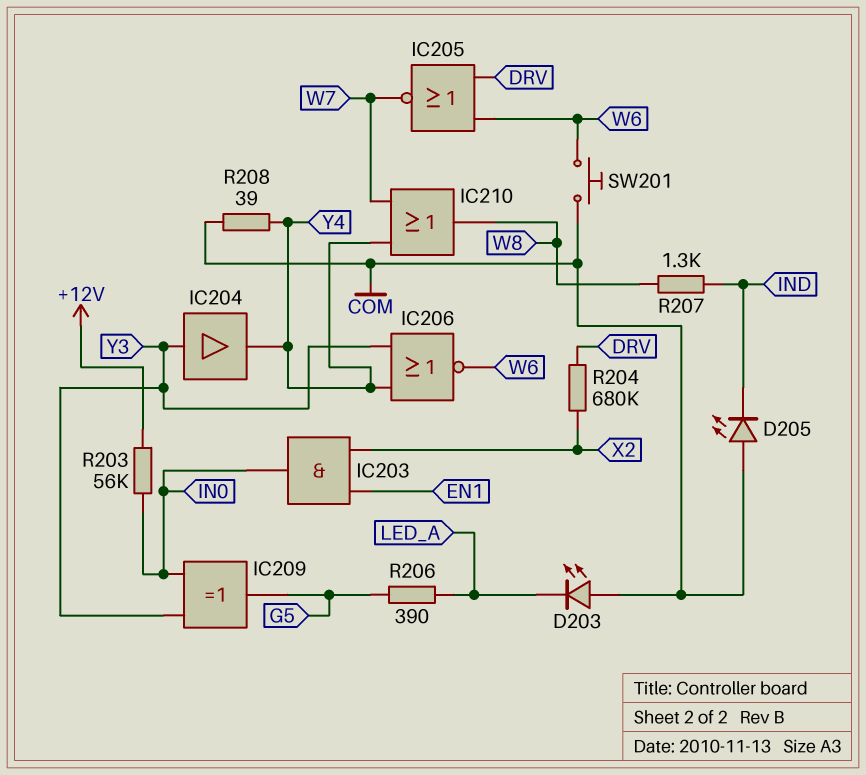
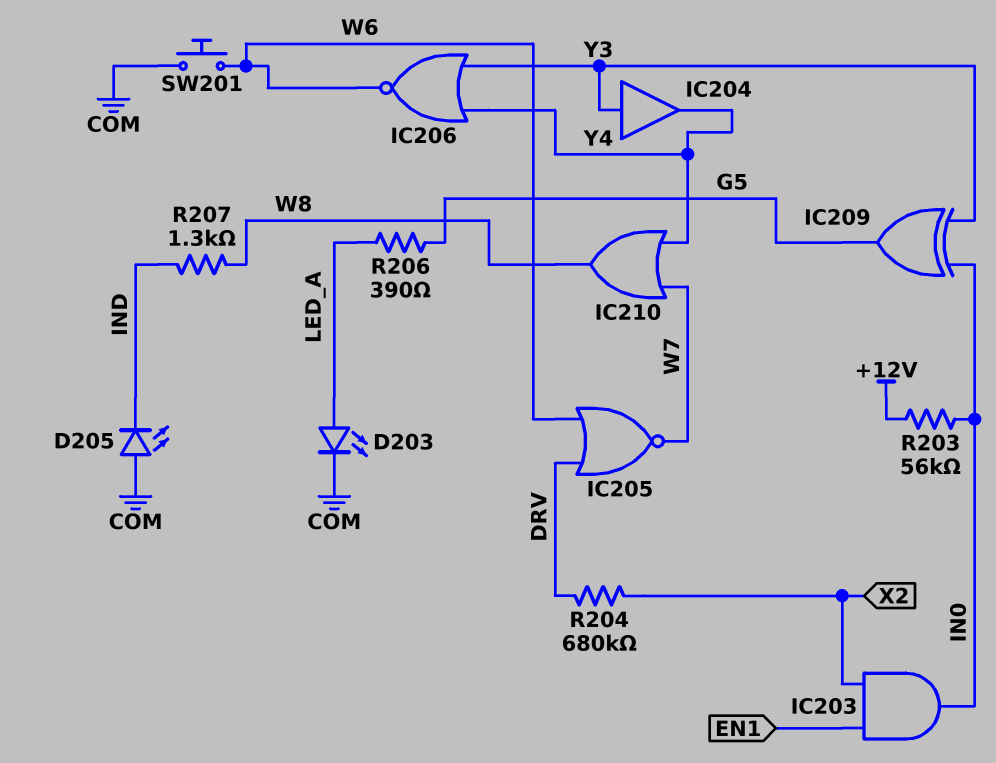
D203: LED (A COM, K LED_A) -> LED (A LED_A, K COM)
R208: 39 (COM, Y4) -> none

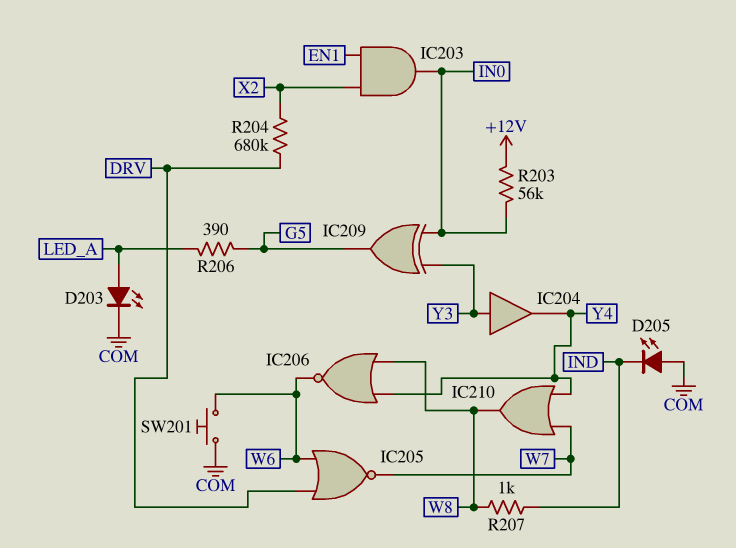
IC206: NOR (in Y3, in Y4, out W6) -> NOR (in W8, in Y4, out W6)
R207: 1.3k (IND, W8) -> 1k (IND, W8)

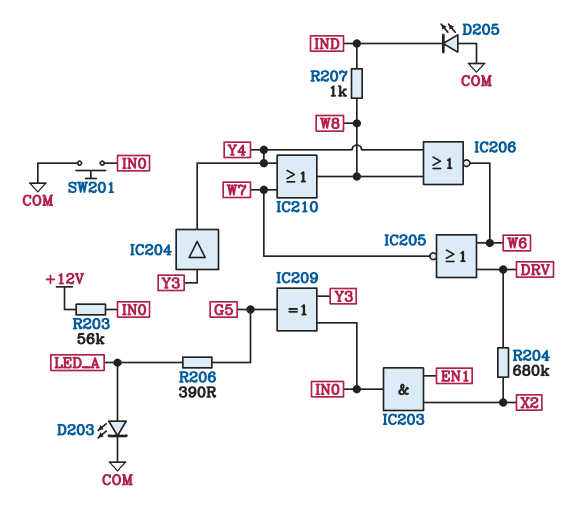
SW201: button (COM, W6) -> button (COM, IN0)

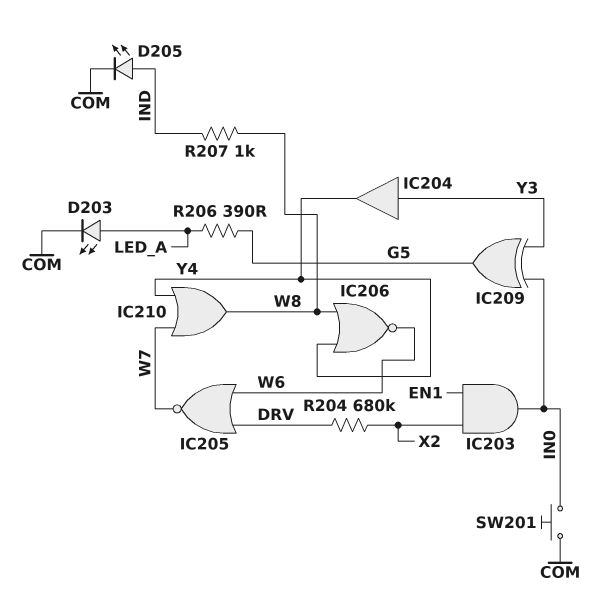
D205: LED (A COM, K IND) -> LED (A IND, K COM)
R203: 56k (+12V, IN0) -> none

